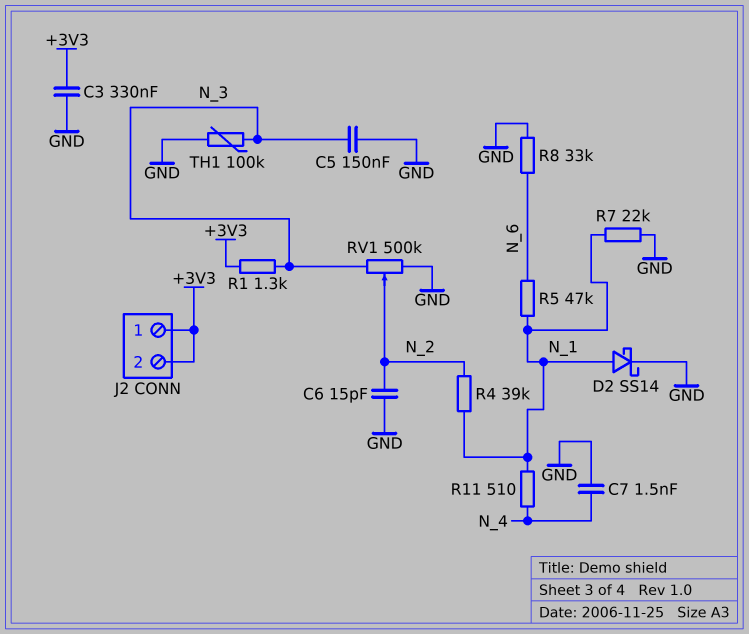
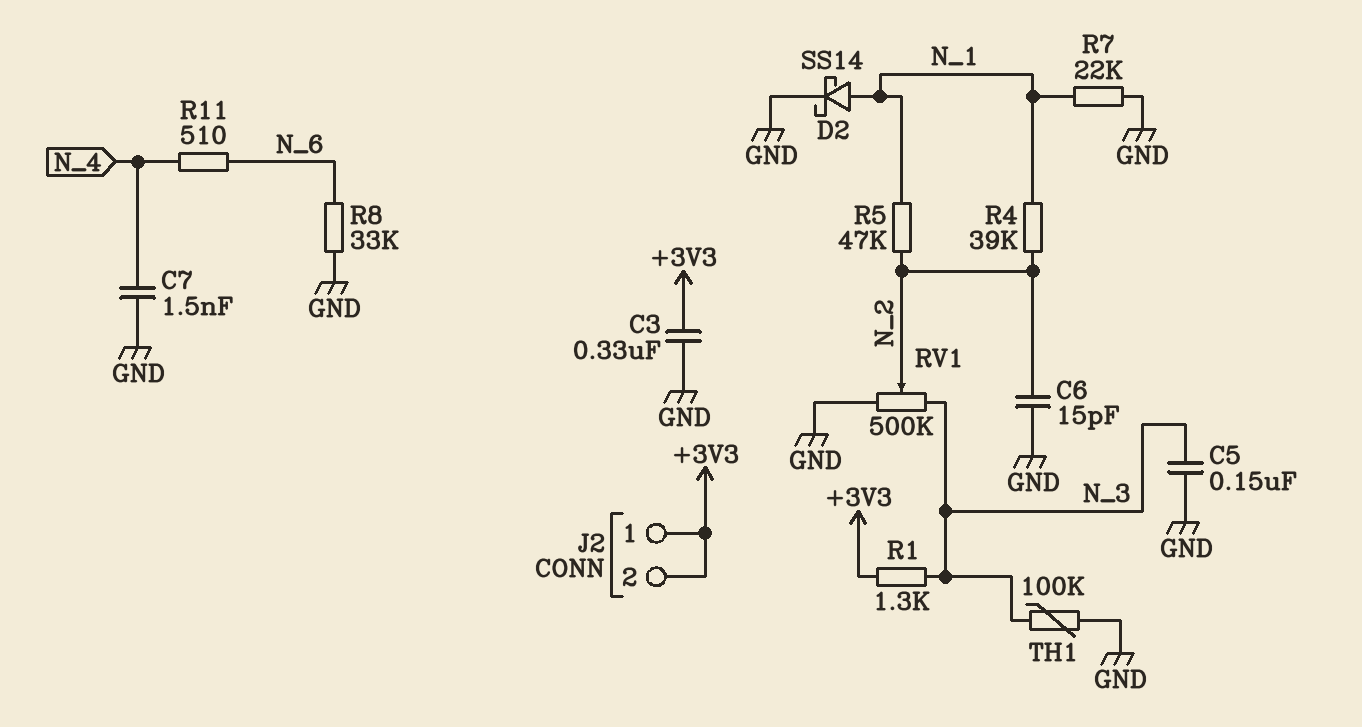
R5: 47k (N_1, N_6) -> 47k (N_1, N_2)
R11: 510 (N_1, N_4) -> 510 (N_4, N_6)

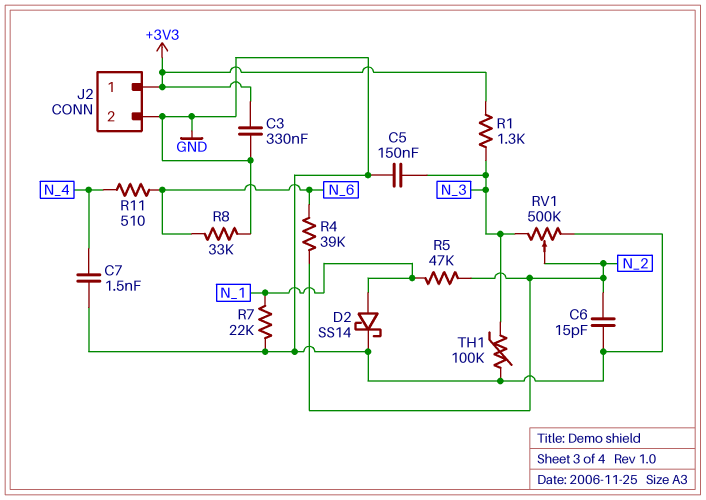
J2 pin 2: +3V3 -> GND
R4: 39k (N_1, N_2) -> 39k (N_2, N_6)

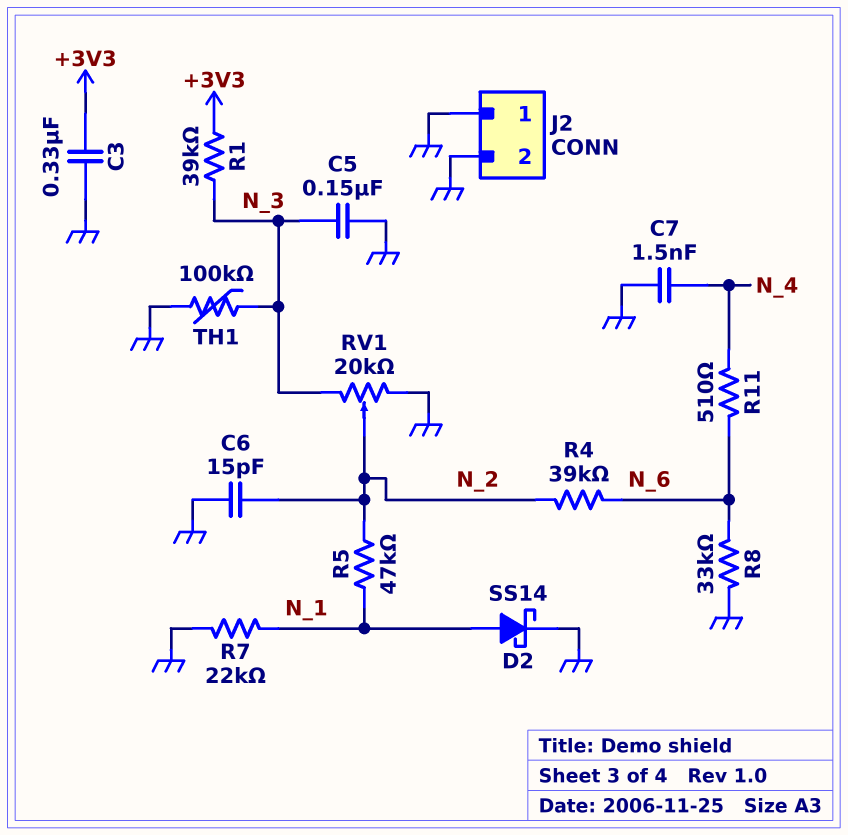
J2 pin 1: +3V3 -> GND
R1: 1.3k (+3V3, N_3) -> 39k (+3V3, N_3)
RV1: 500k (GND, N_3, wiper N_2) -> 20k (GND, N_3, wiper N_2)

